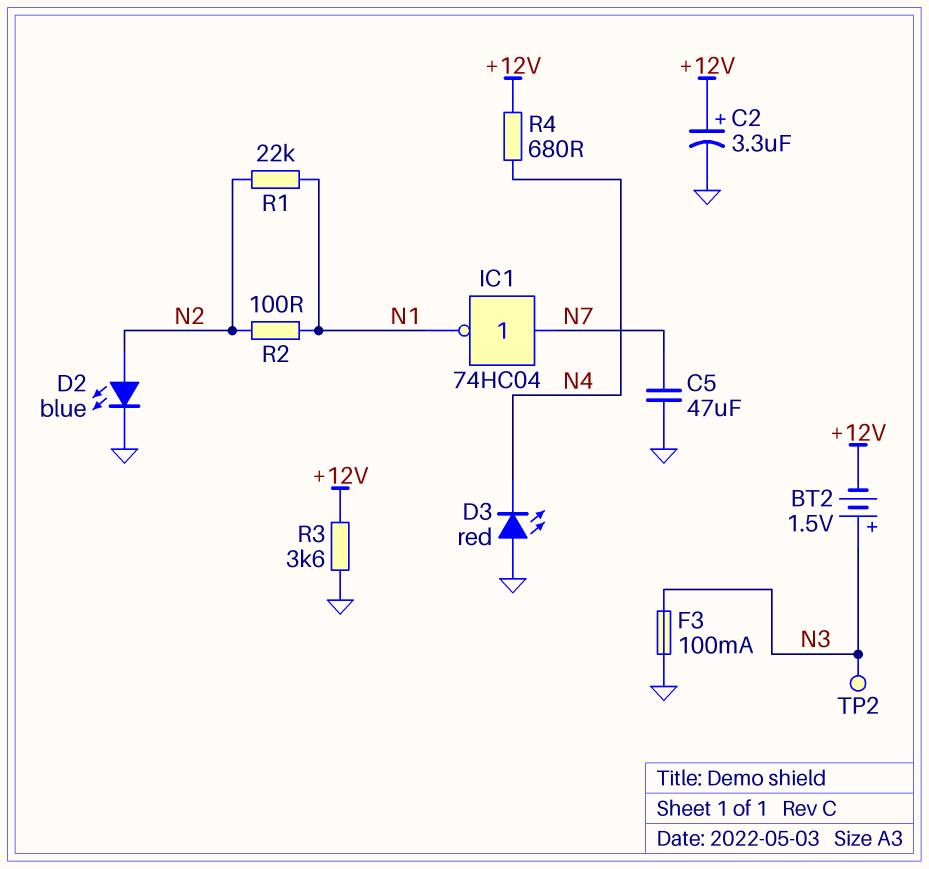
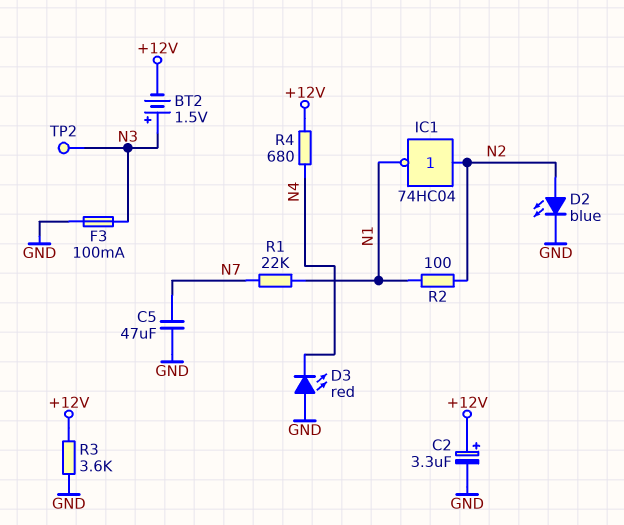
IC1: NOT 74HC04 (in N7, out N1) -> NOT 74HC04 (in N2, out N1)
R1: 22k (N1, N2) -> 22k (N1, N7)

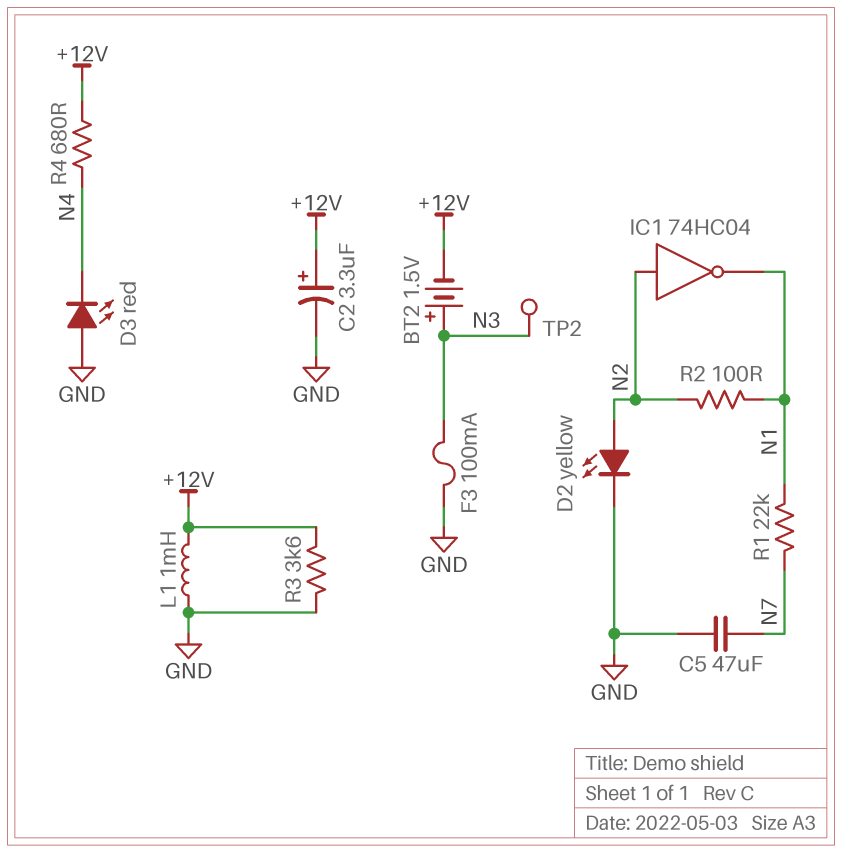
D2: LED blue (A N2, K GND) -> LED yellow (A N2, K GND)
L1: none -> 1mH (+12V, GND)

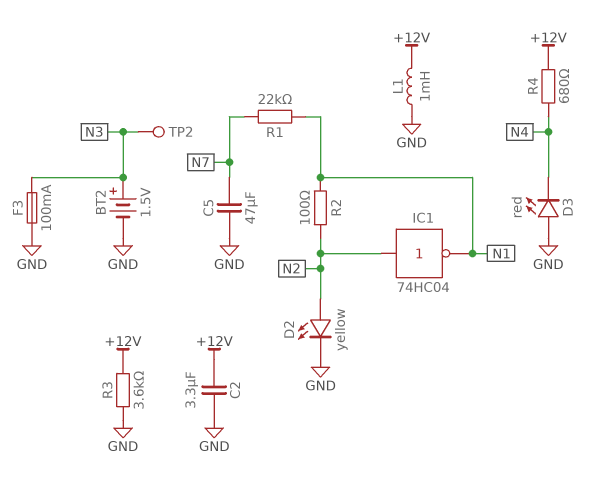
BT2: 1.5V (plus N3, minus +12V) -> 1.5V (plus N3, minus GND)
C2: 3.3uF (plus +12V, minus GND) -> 3.3uF (+12V, GND)

